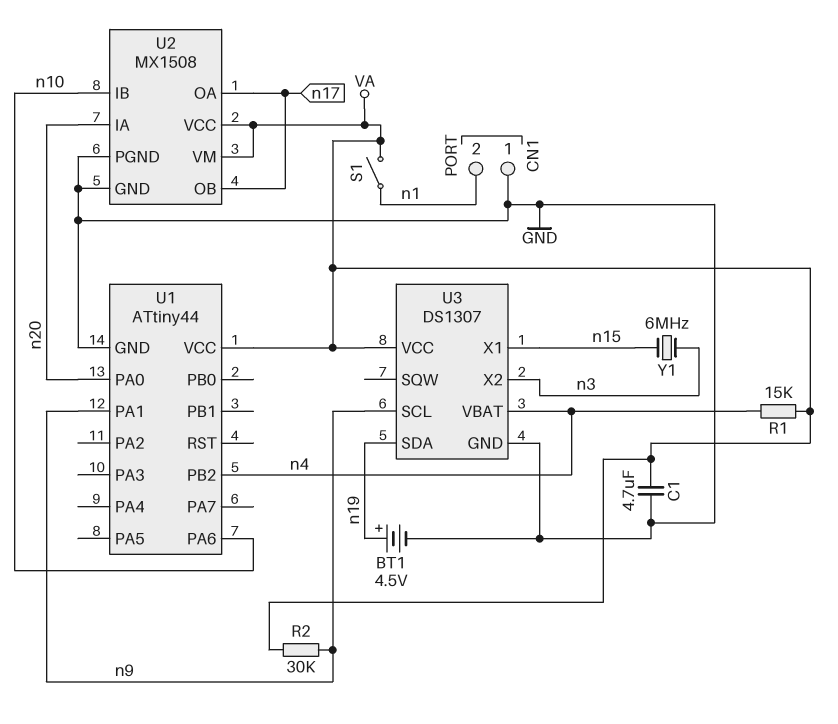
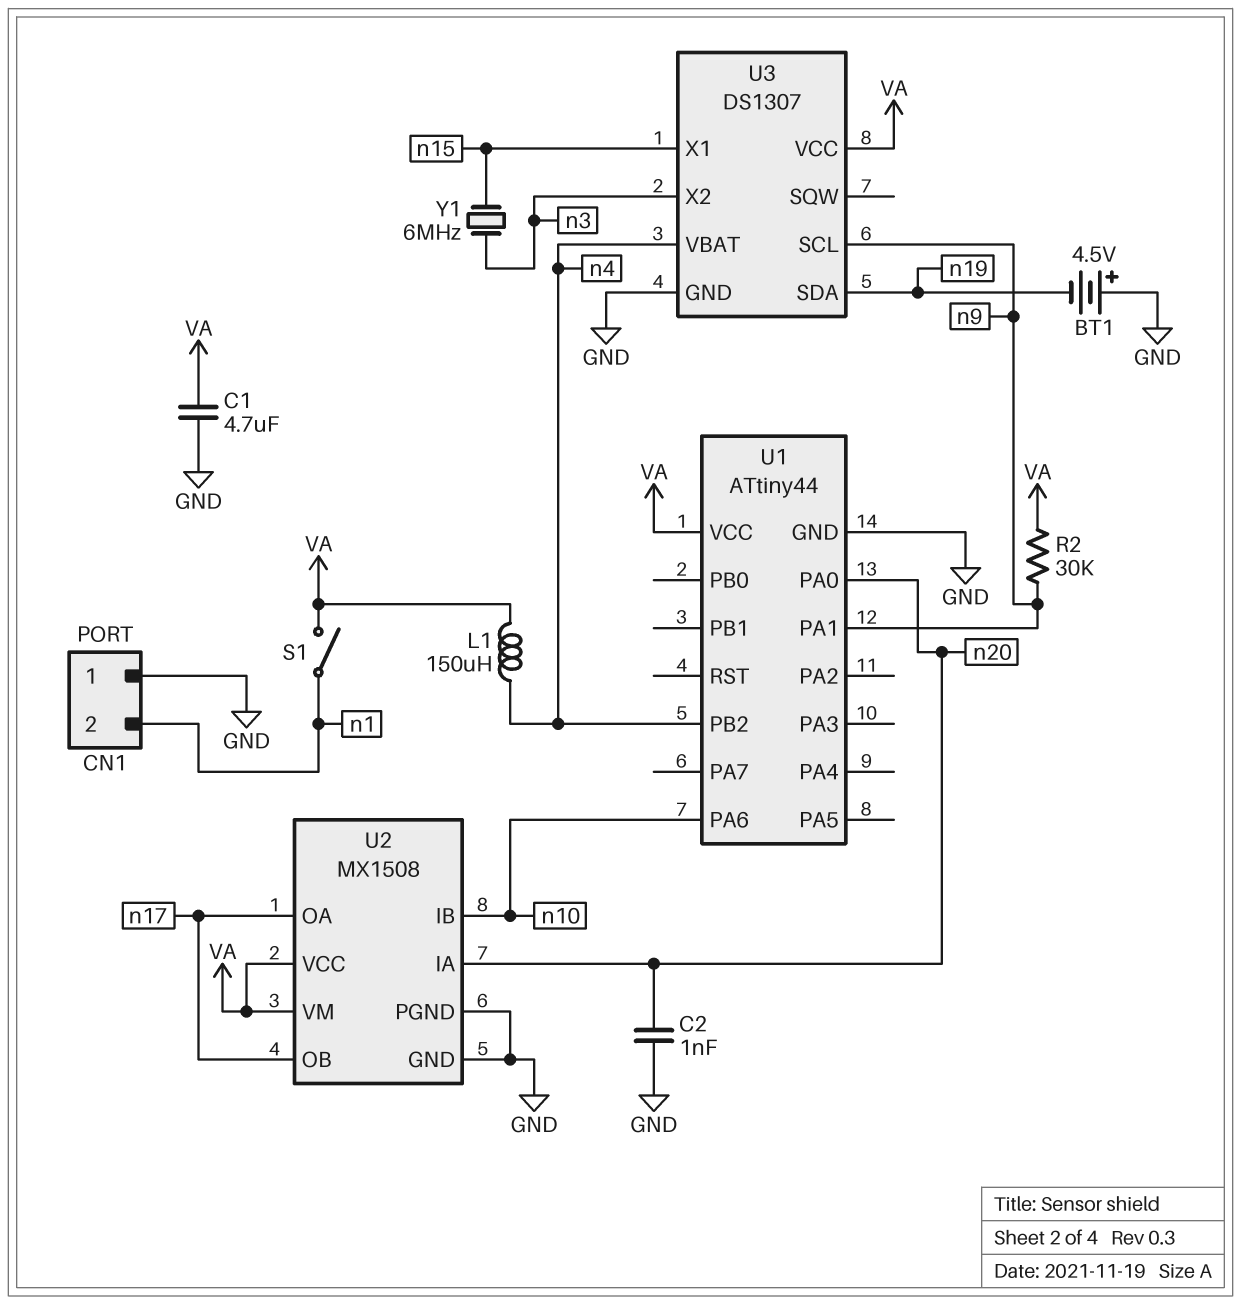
BT1: 4.5V (plus n19, minus GND) -> 4.5V (plus GND, minus n19)
C2: none -> 1nF (GND, n20)
L1: none -> 150uH (VA, n4)
R1: 15k (VA, n4) -> none

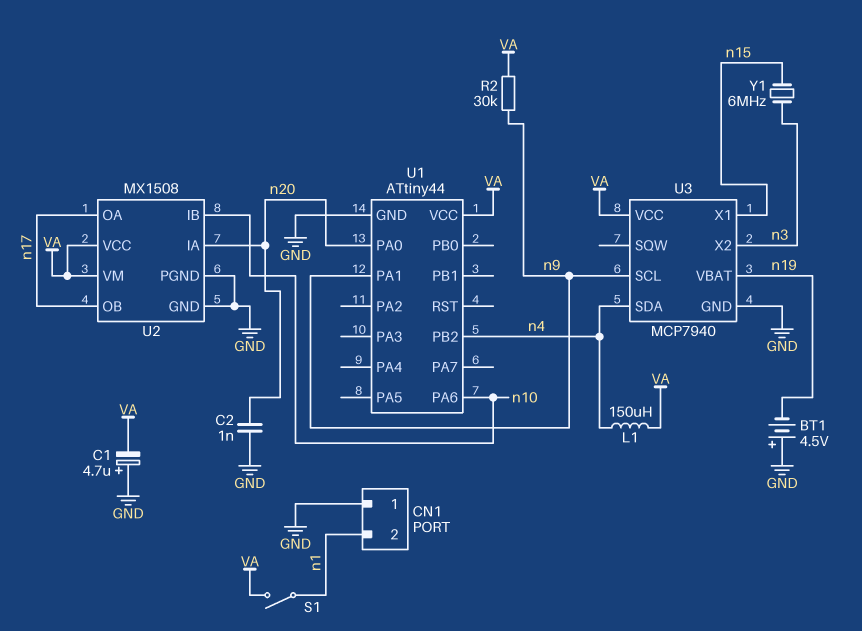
C1: 4.7uF (GND, VA) -> 4.7uF (plus GND, minus VA)
U3: DS1307 -> MCP7940
U3 pin SDA: n19 -> n4
U3 pin VBAT: n4 -> n19

